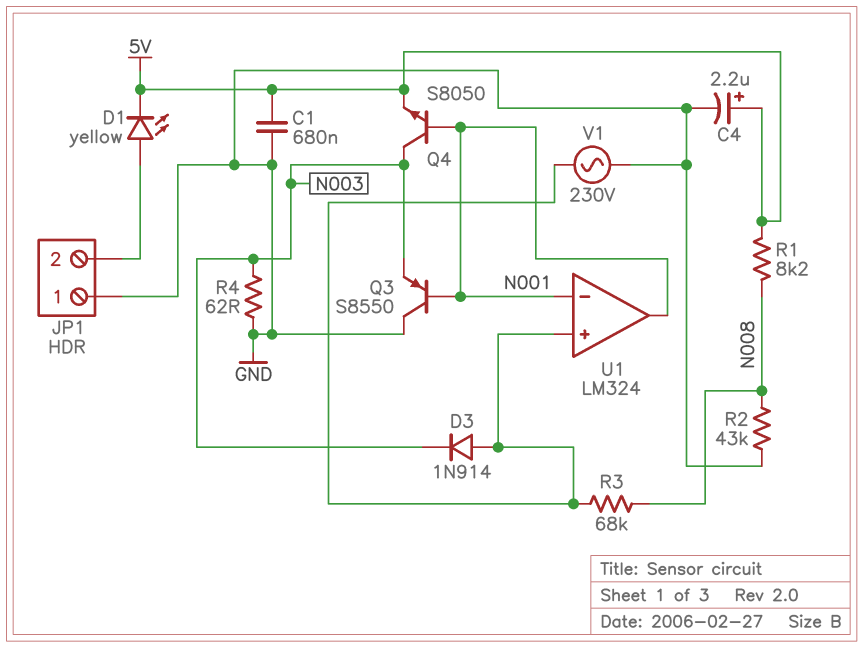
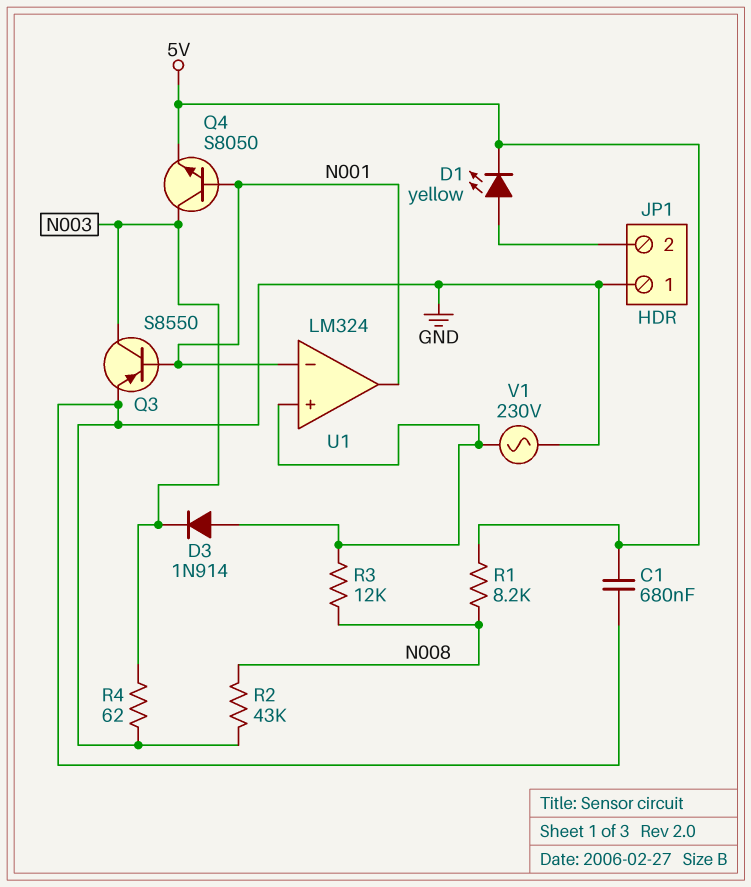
C4: 2.2uF (plus 5V, minus GND) -> none
Q3: PNP S8550 (B N001, C GND, E N003) -> PNP S8550 (B N001, C N003, E GND)
R3: 68k (N008, U1/in+) -> 12k (N008, U1/in+)

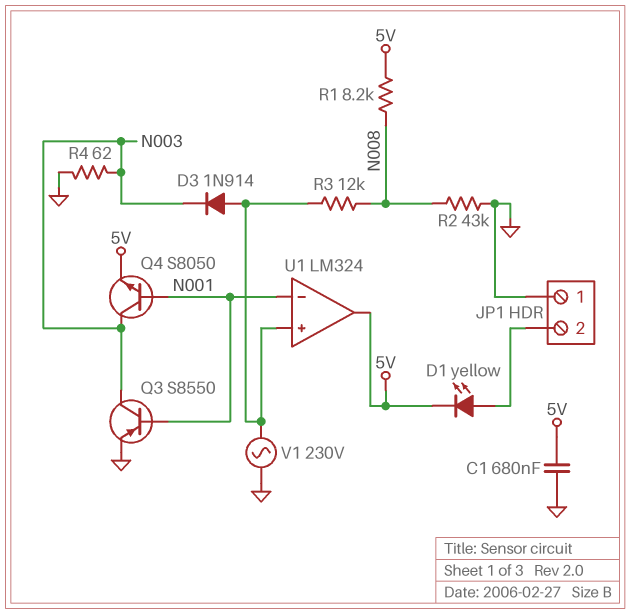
U1 pin out: N001 -> 5V

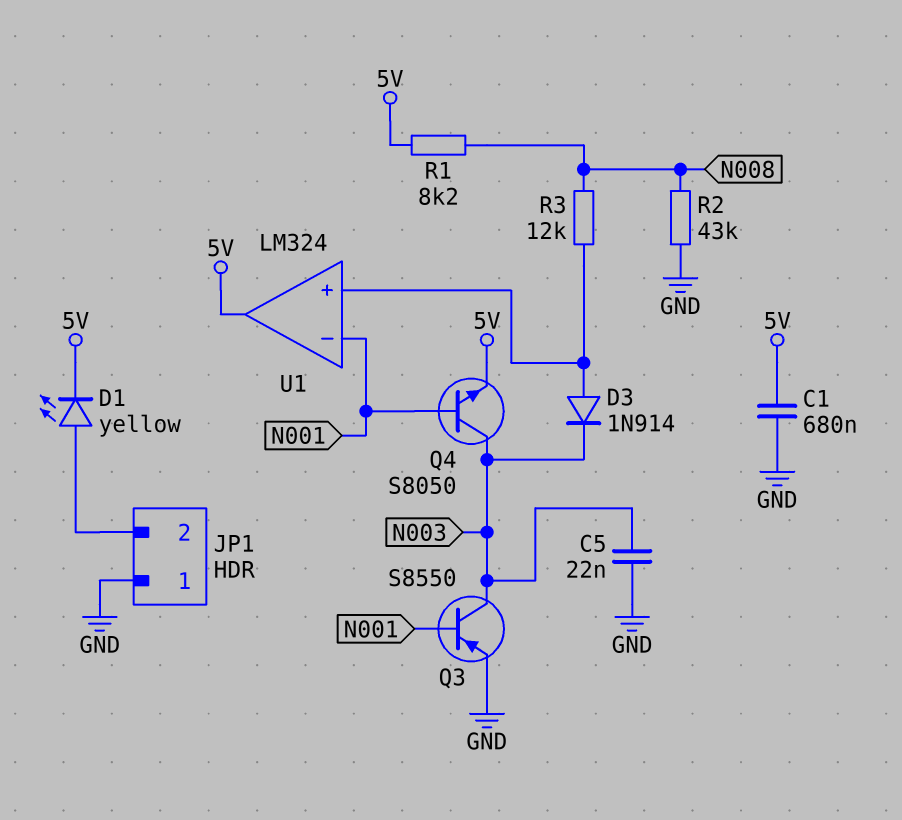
C5: none -> 22nF (GND, N003)
R4: 62 (GND, N003) -> none
V1: AC 230V (GND, U1/in+) -> none

